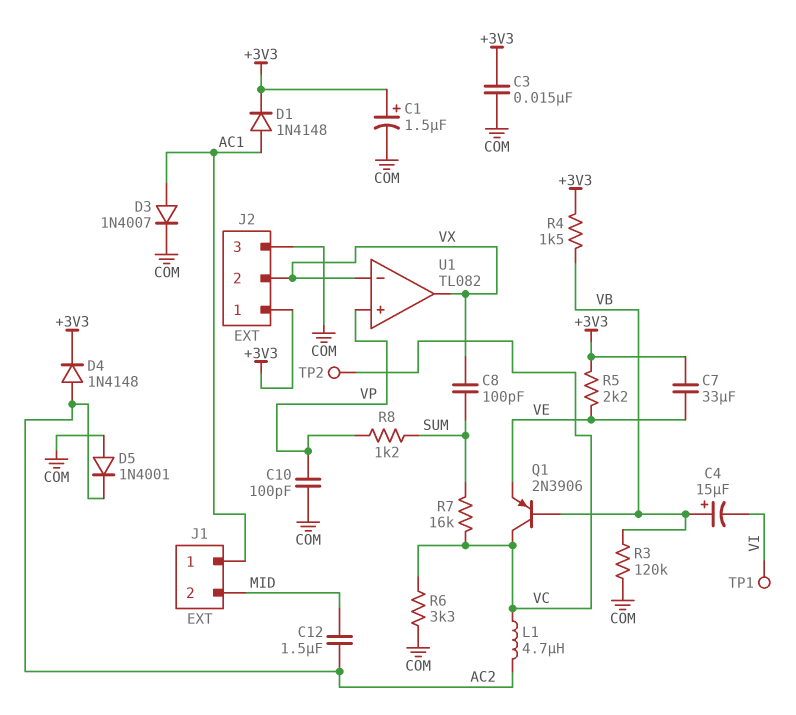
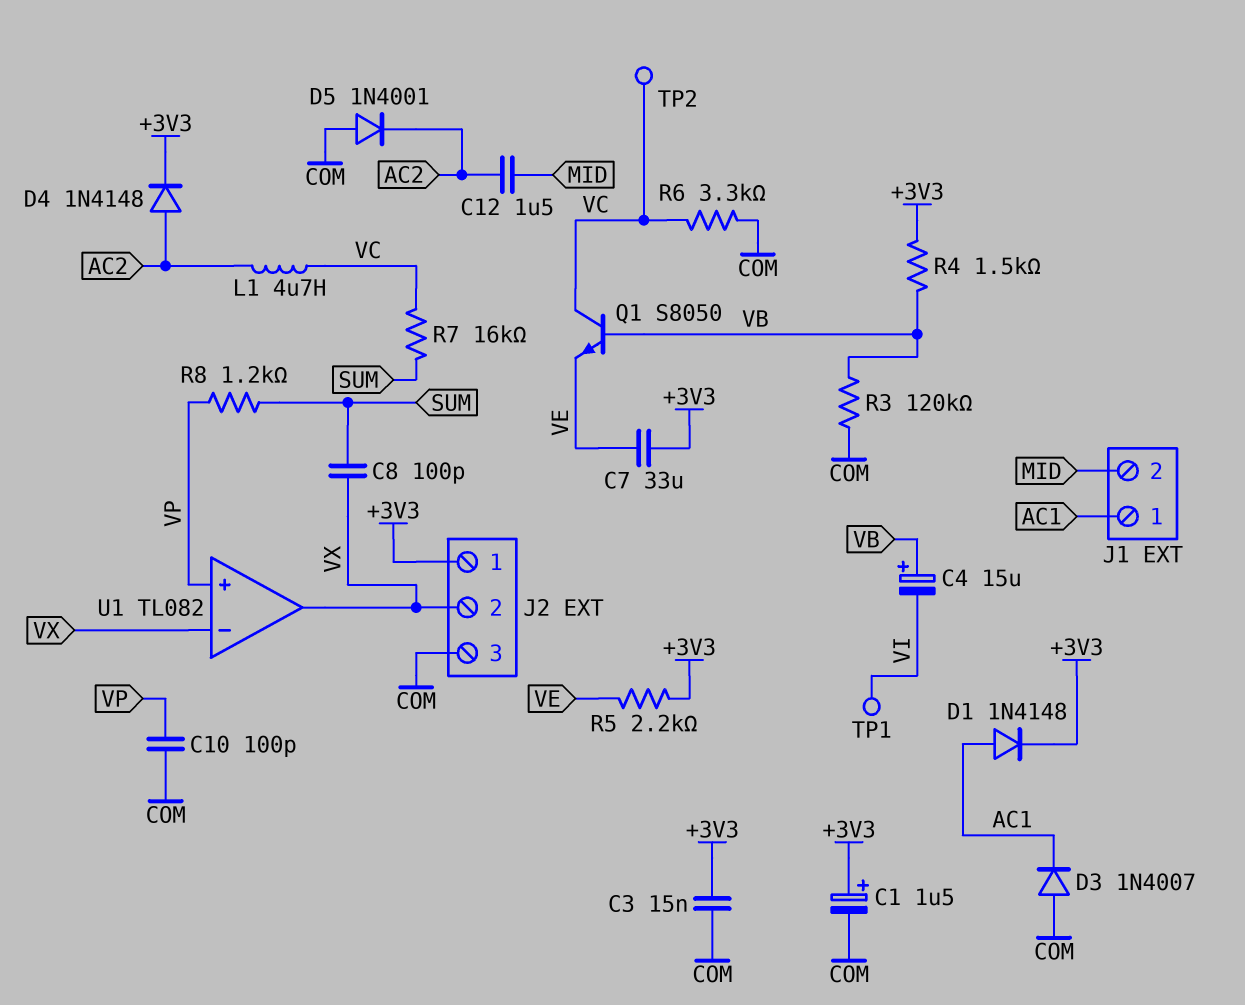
D3: diode 1N4007 (A AC1, K COM) -> diode 1N4007 (A COM, K AC1)
Q1: PNP 2N3906 (B VB, C VC, E VE) -> NPN S8050 (B VB, C VC, E VE)

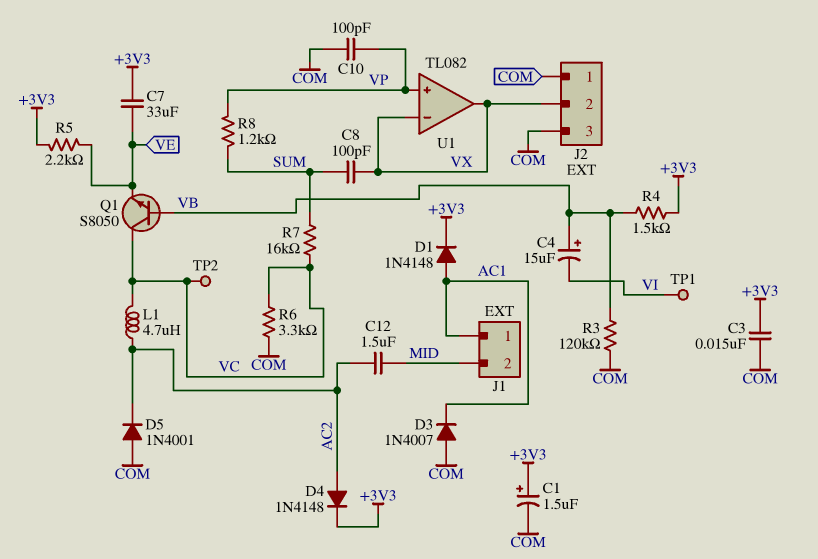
J2 pin 1: +3V3 -> COM

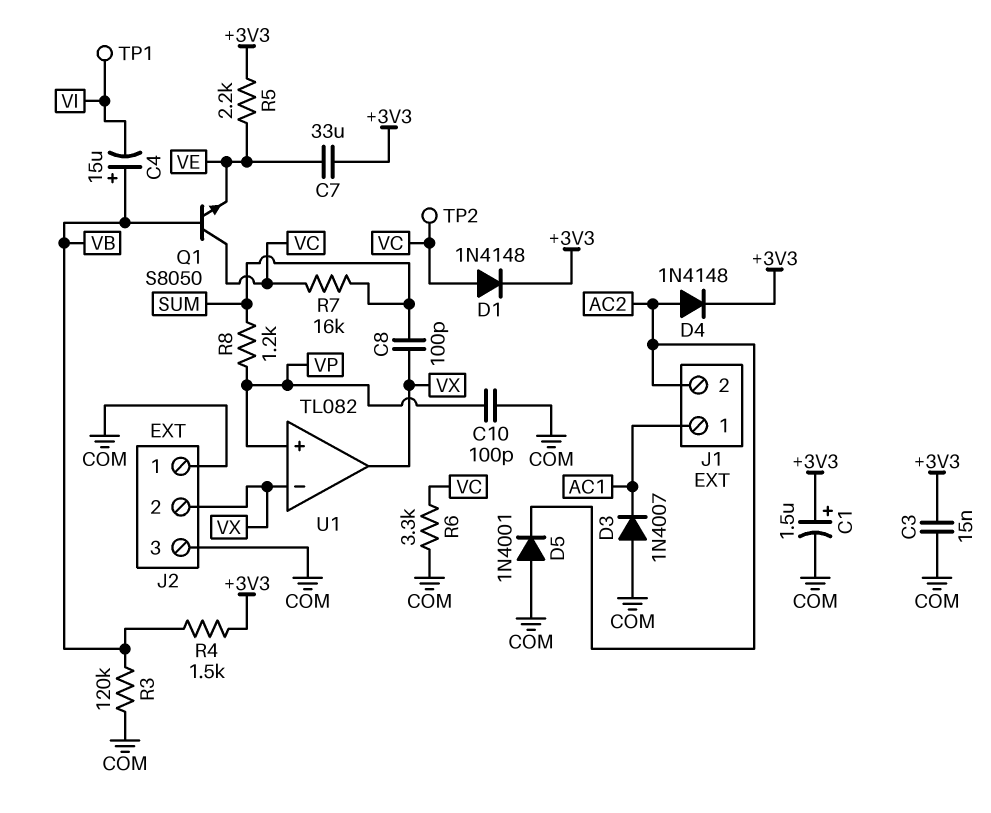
C12: 1.5uF (AC2, MID) -> none
D1: diode 1N4148 (A AC1, K +3V3) -> diode 1N4148 (A VC, K +3V3)
J1 pin 2: MID -> AC2
L1: 4.7uH (AC2, VC) -> none

